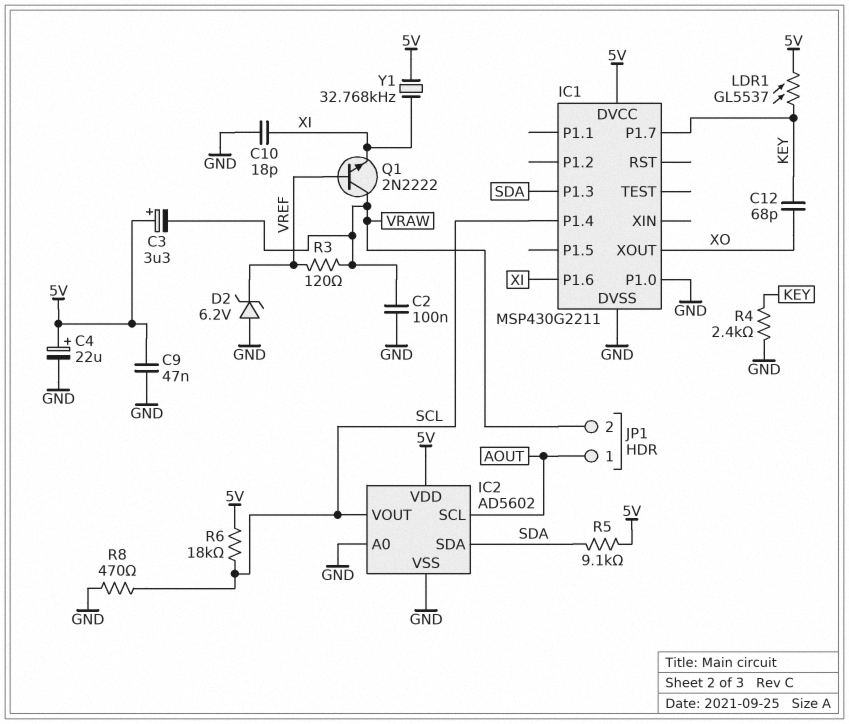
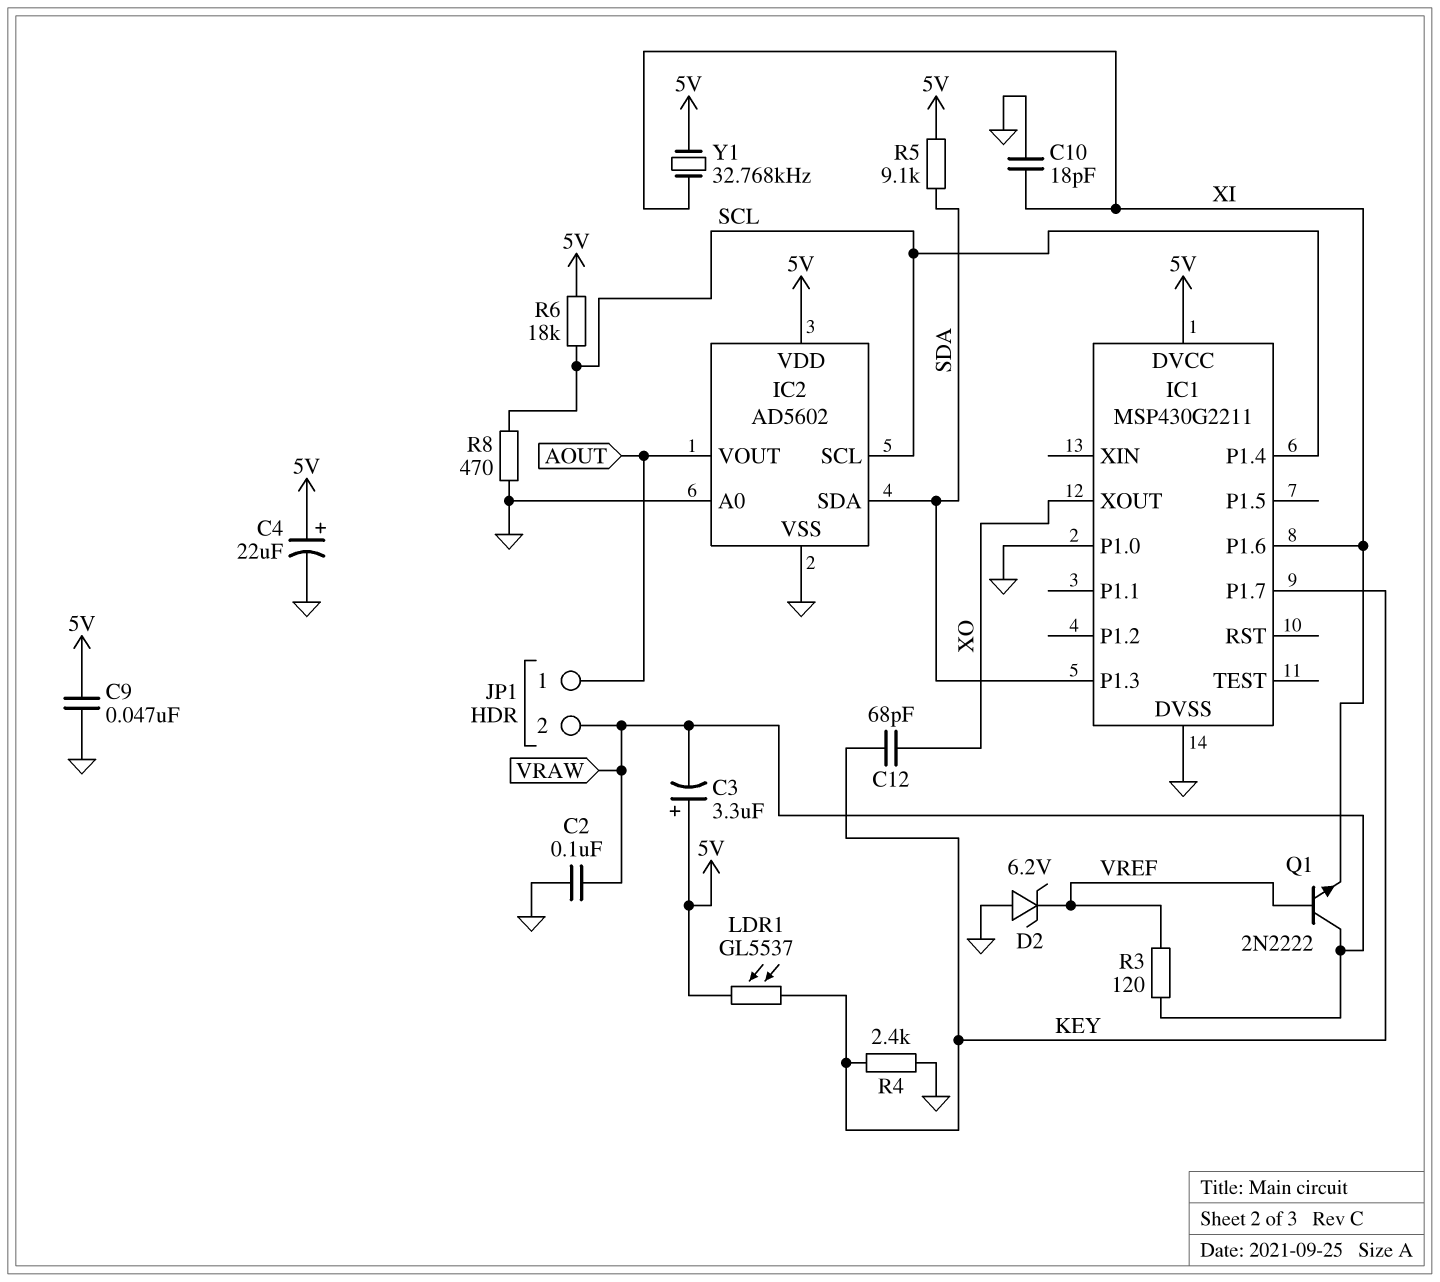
IC2 pin SCL: AOUT -> SCL
IC2 pin VOUT: SCL -> AOUT

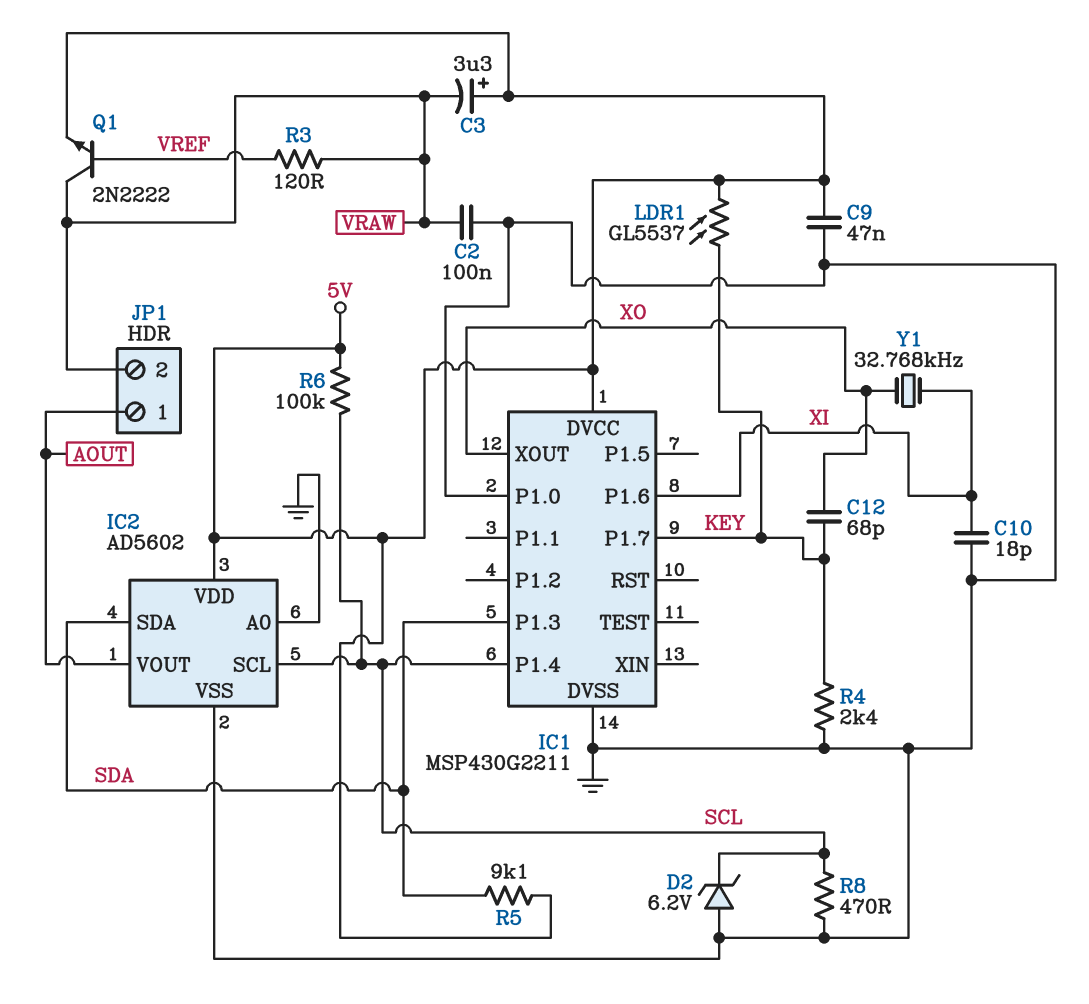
C4: 22uF (plus 5V, minus GND) -> none
D2: zener 6.2V (A GND, K VREF) -> zener 6.2V (A GND, K SCL)
Q1: NPN 2N2222 (B VREF, C VRAW, E XI) -> NPN 2N2222 (B VREF, C VRAW, E 5V)
R6: 18k (5V, SCL) -> 100k (5V, SCL)
Y1: 32.768kHz (5V, XI) -> 32.768kHz (XI, XO)

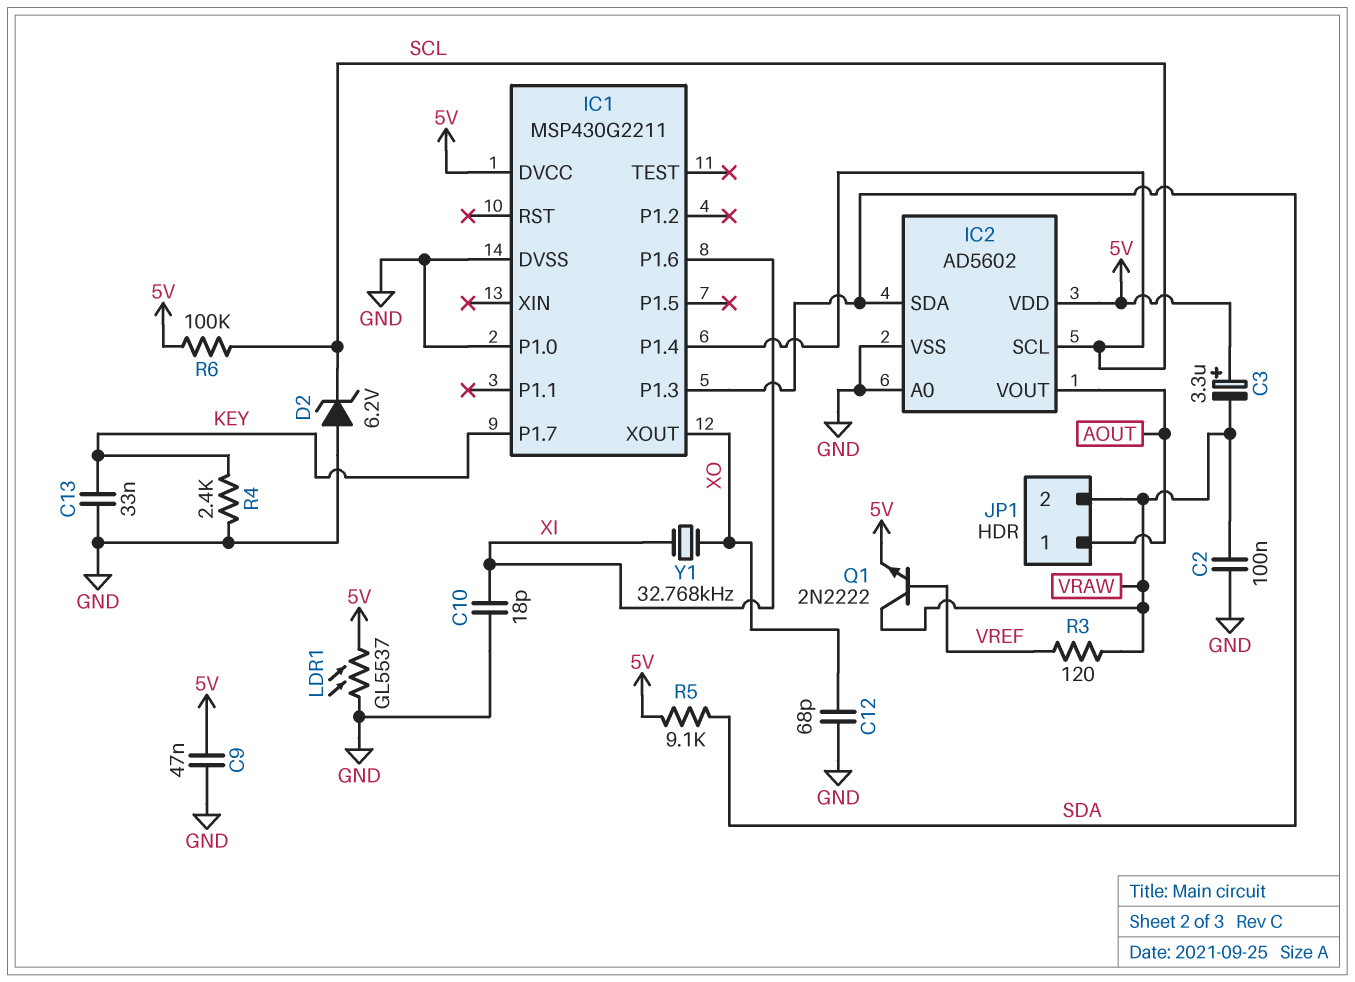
C12: 68pF (KEY, XO) -> 68pF (GND, XO)
C13: none -> 33nF (GND, KEY)
LDR1: GL5537 (5V, KEY) -> GL5537 (5V, GND)
R8: 470 (GND, SCL) -> none

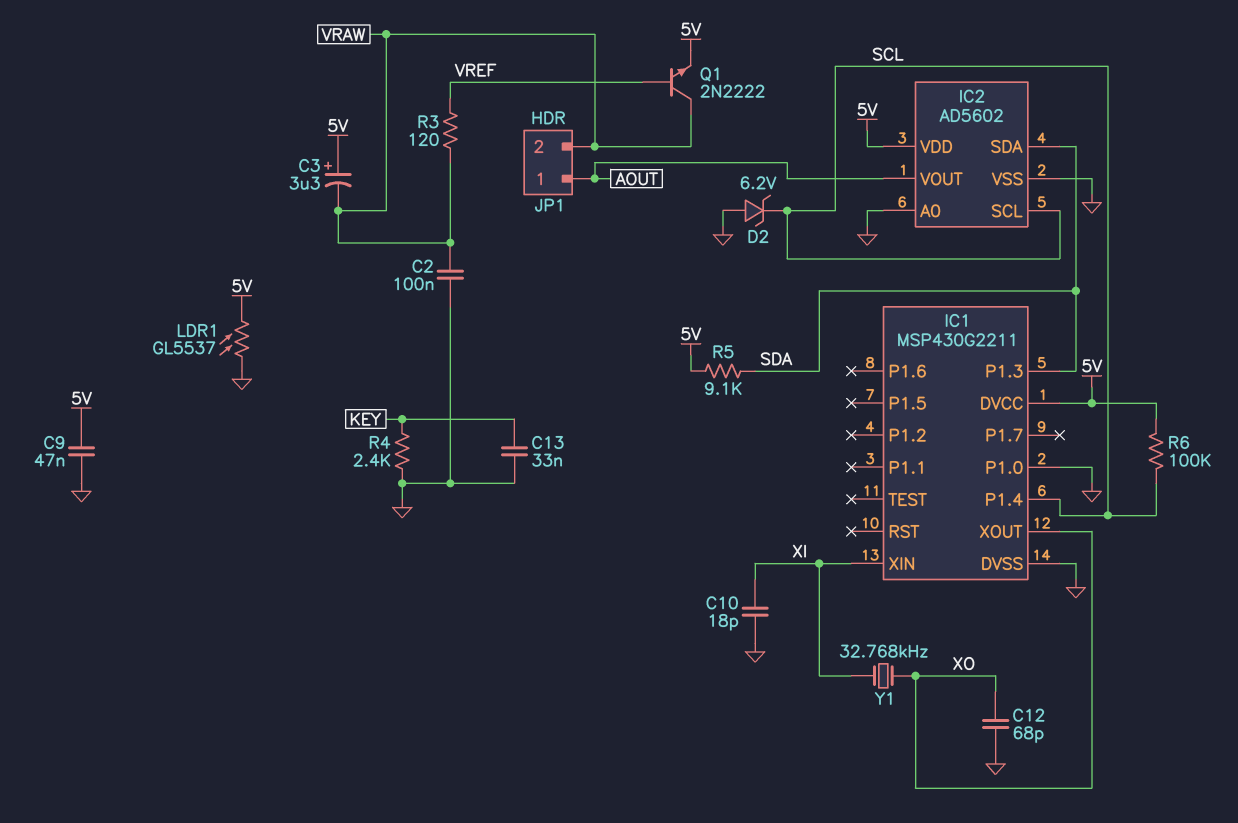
IC1 pin P1.6: XI -> none
IC1 pin P1.7: KEY -> none
IC1 pin XIN: none -> XI

